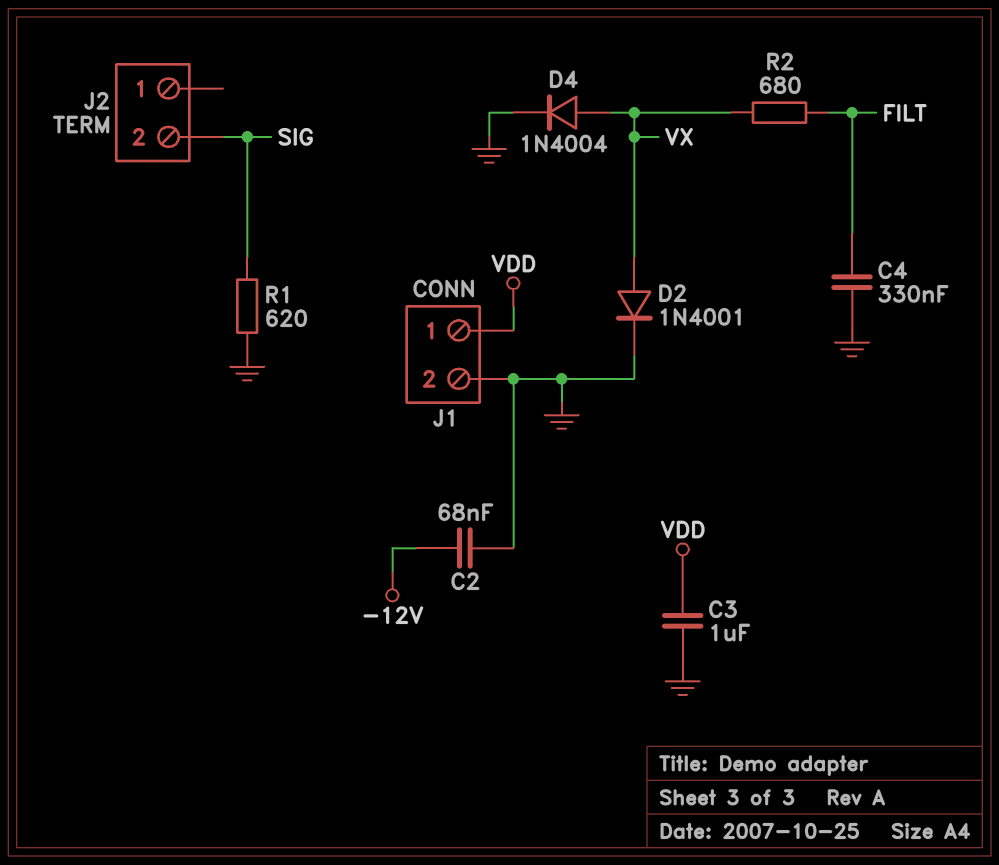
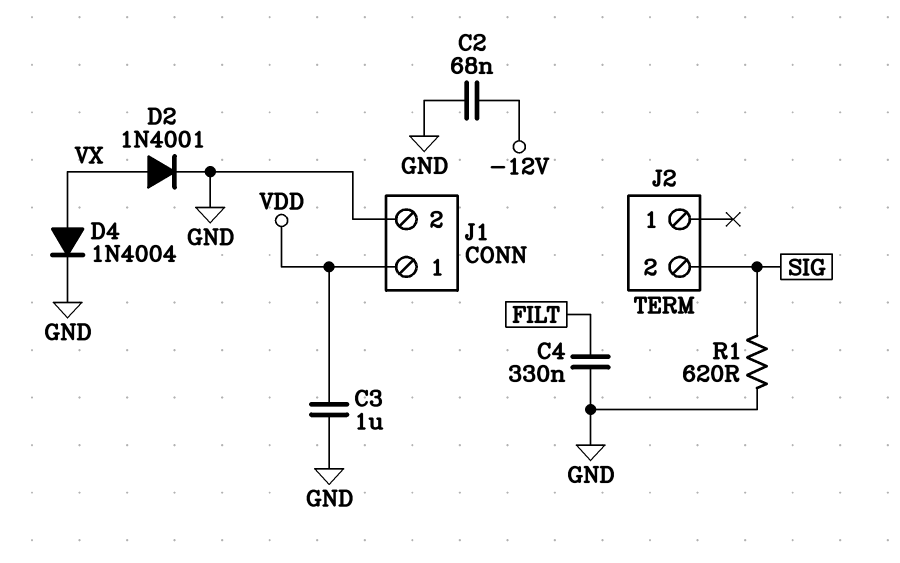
R2: 680 (FILT, VX) -> none

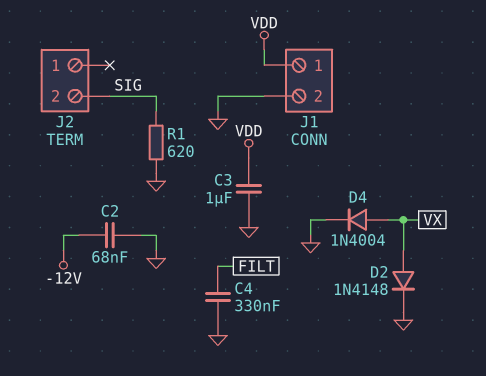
D2: diode 1N4001 (A VX, K GND) -> diode 1N4148 (A VX, K GND)

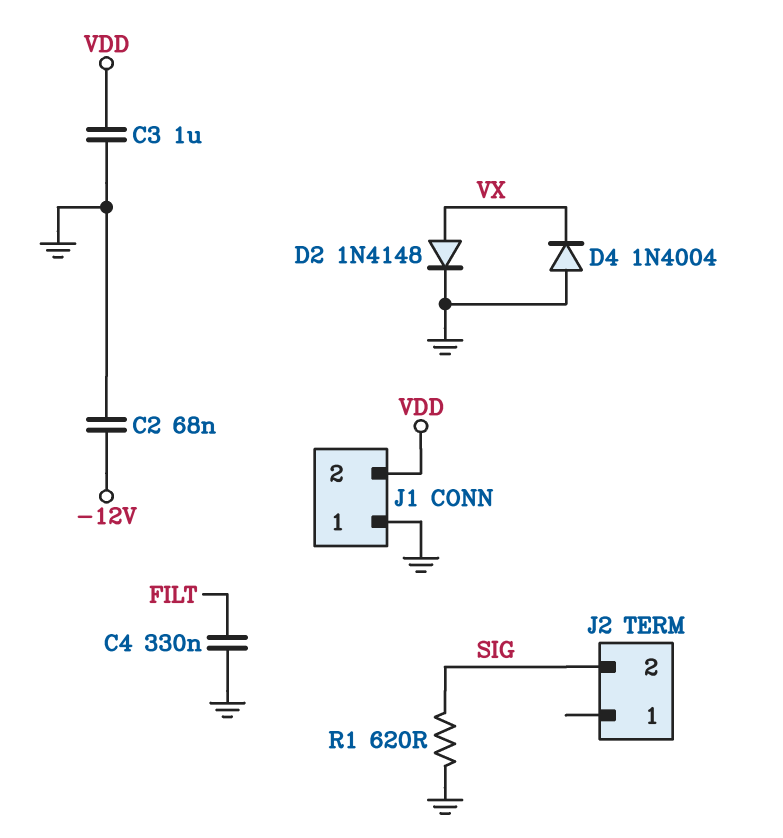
D4: diode 1N4004 (A VX, K GND) -> diode 1N4004 (A GND, K VX)
J1 pin 1: VDD -> GND
J1 pin 2: GND -> VDD

